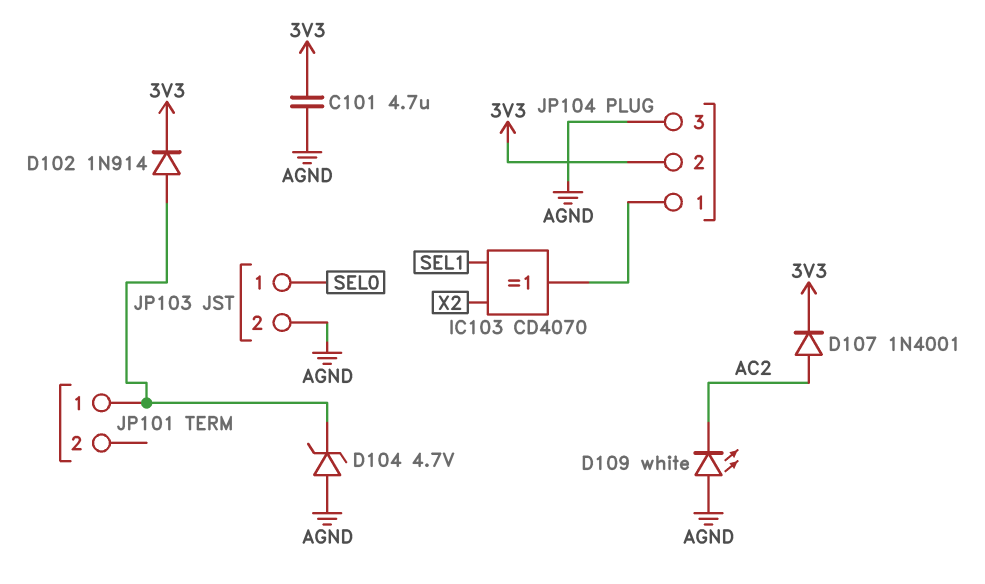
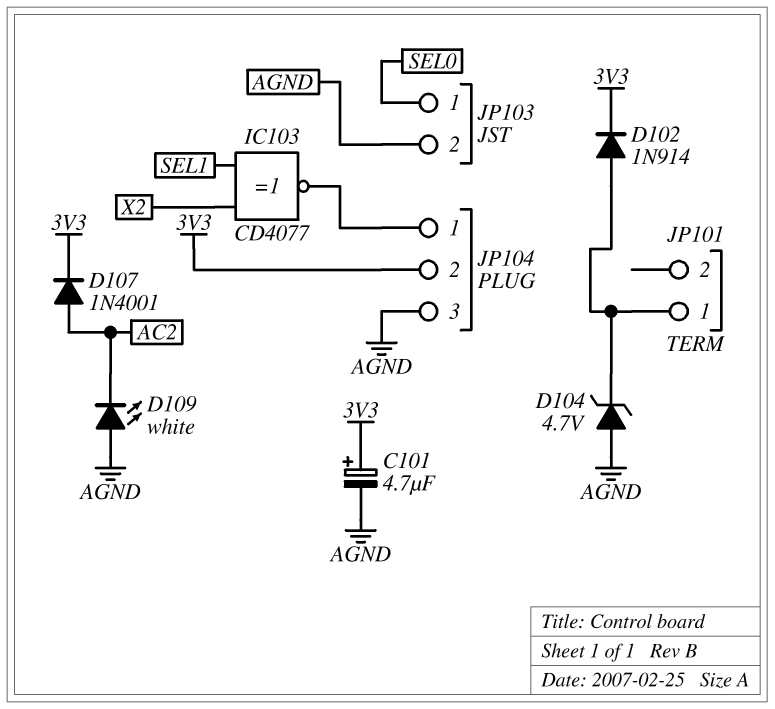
C101: 4.7uF (3V3, AGND) -> 4.7uF (plus 3V3, minus AGND)
IC103: XOR CD4070 (in SEL1, in X2, out JP104/1) -> XNOR CD4077 (in SEL1, in X2, out JP104/1)

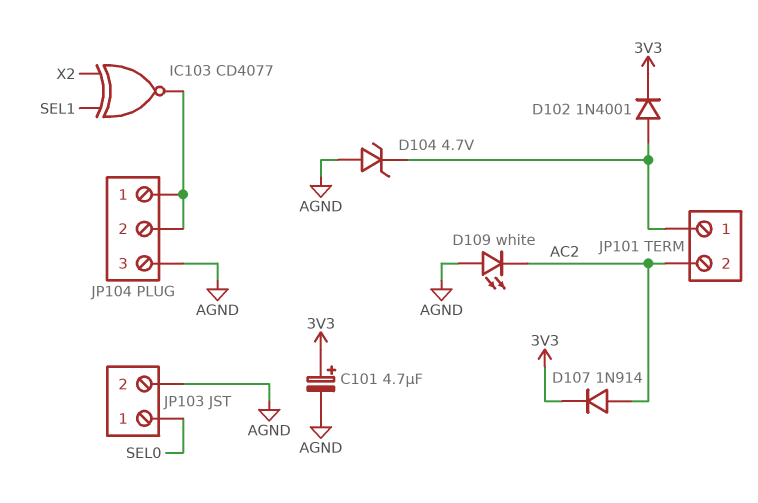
D102: diode 1N914 (A JP101/1, K 3V3) -> diode 1N4001 (A JP101/1, K 3V3)
D107: diode 1N4001 (A AC2, K 3V3) -> diode 1N914 (A AC2, K 3V3)
JP101 pin 2: none -> AC2
JP104 pin 2: 3V3 -> JP104/1

